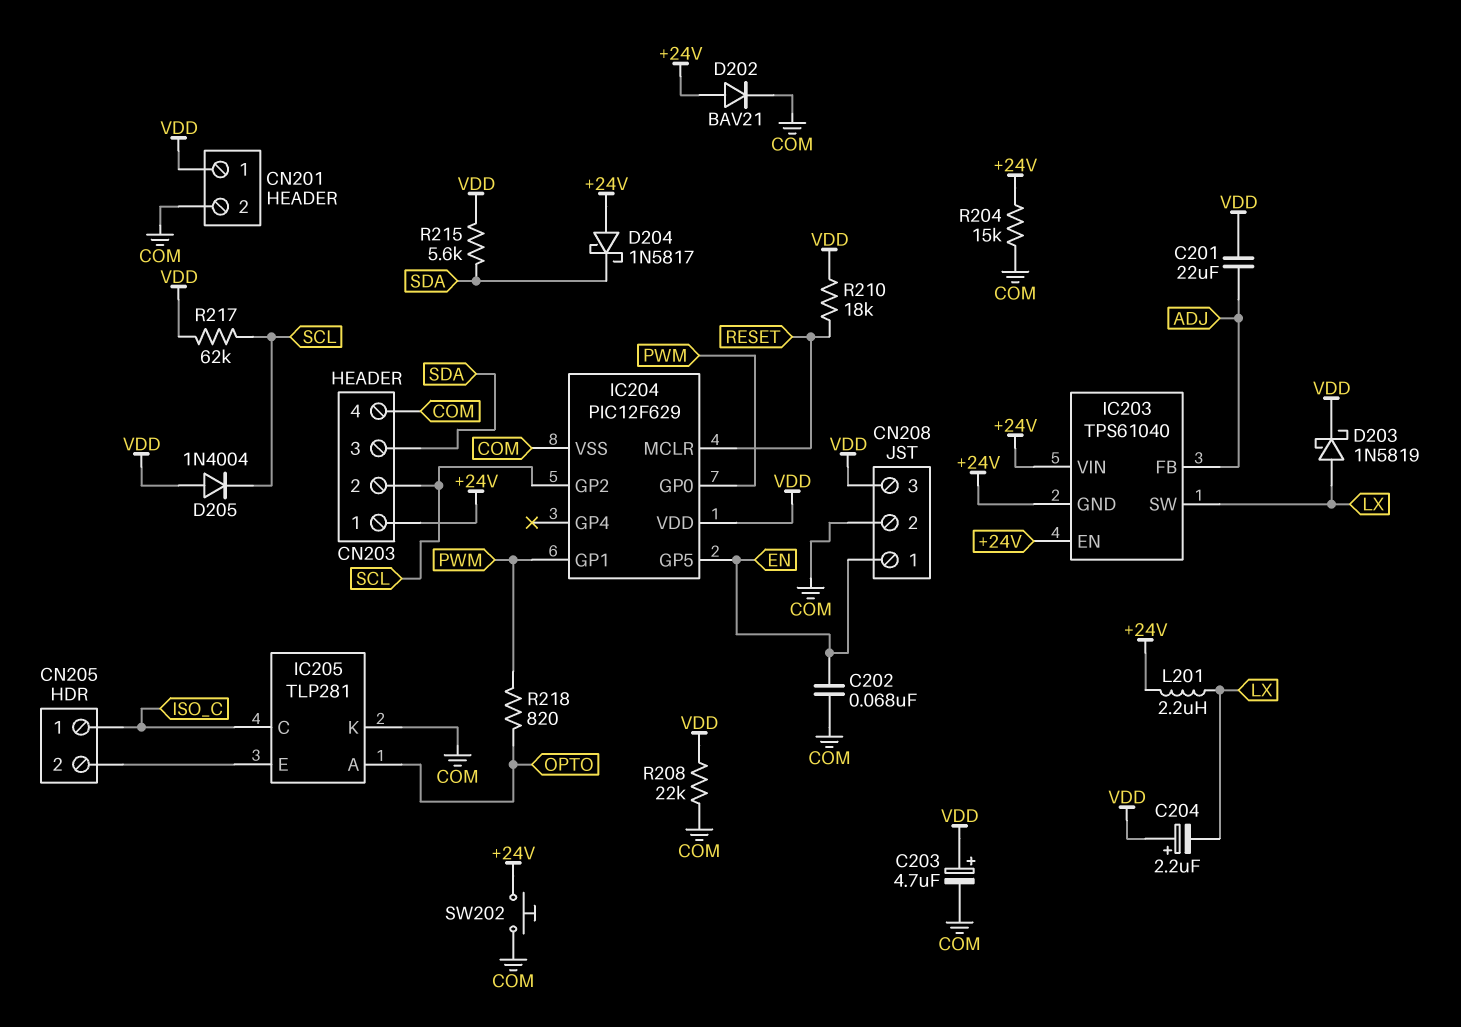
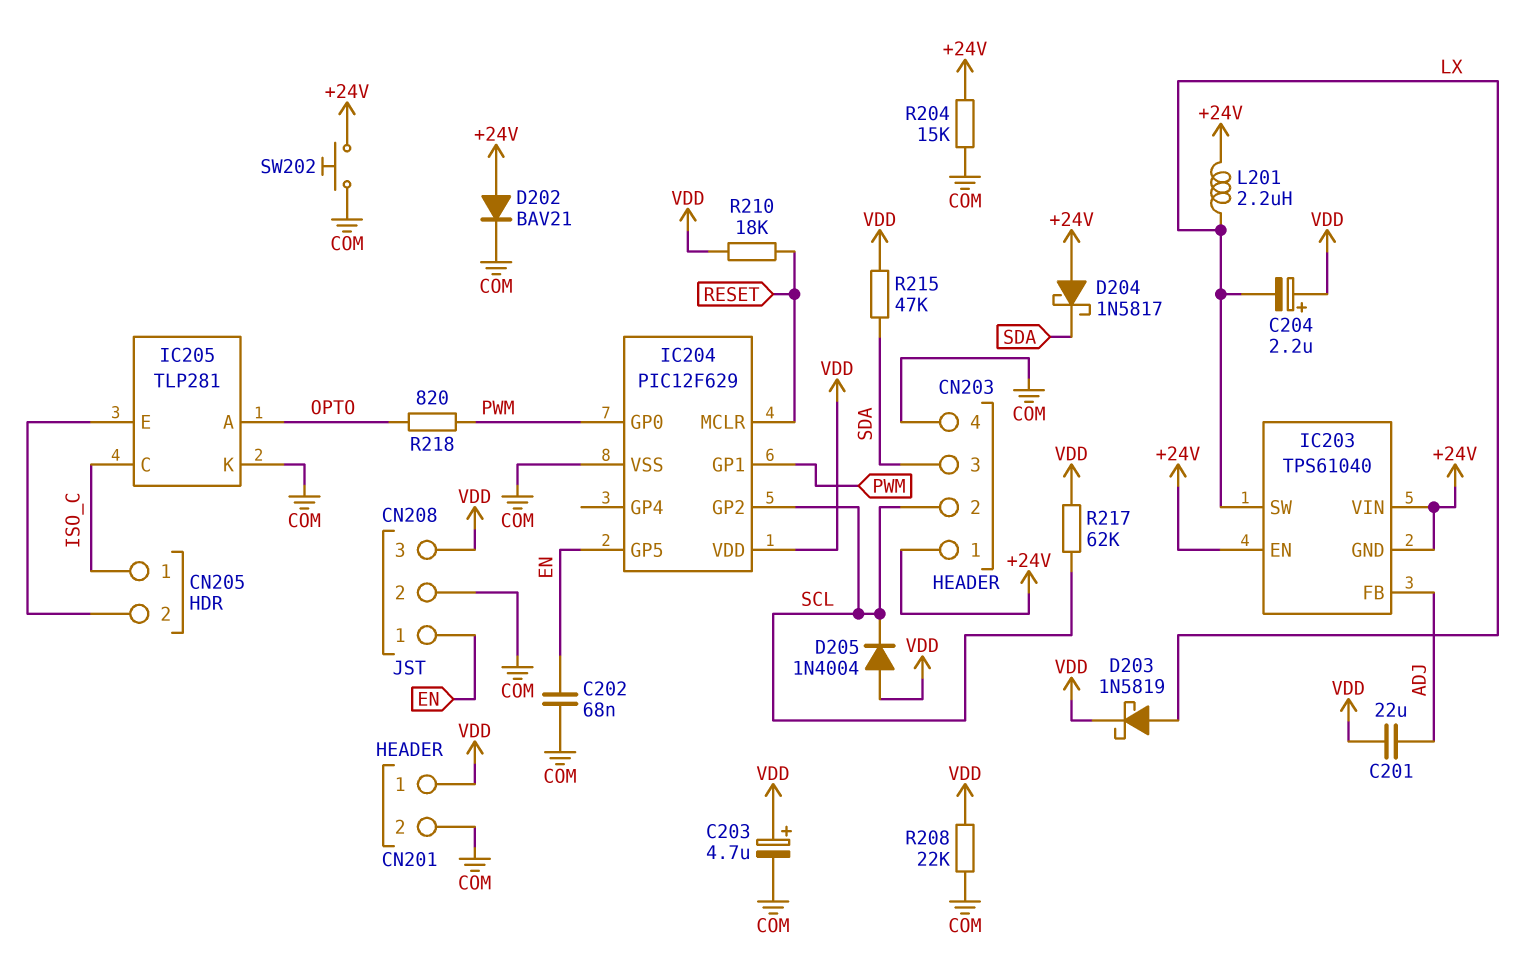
R215: 5.6k (SDA, VDD) -> 47k (SDA, VDD)

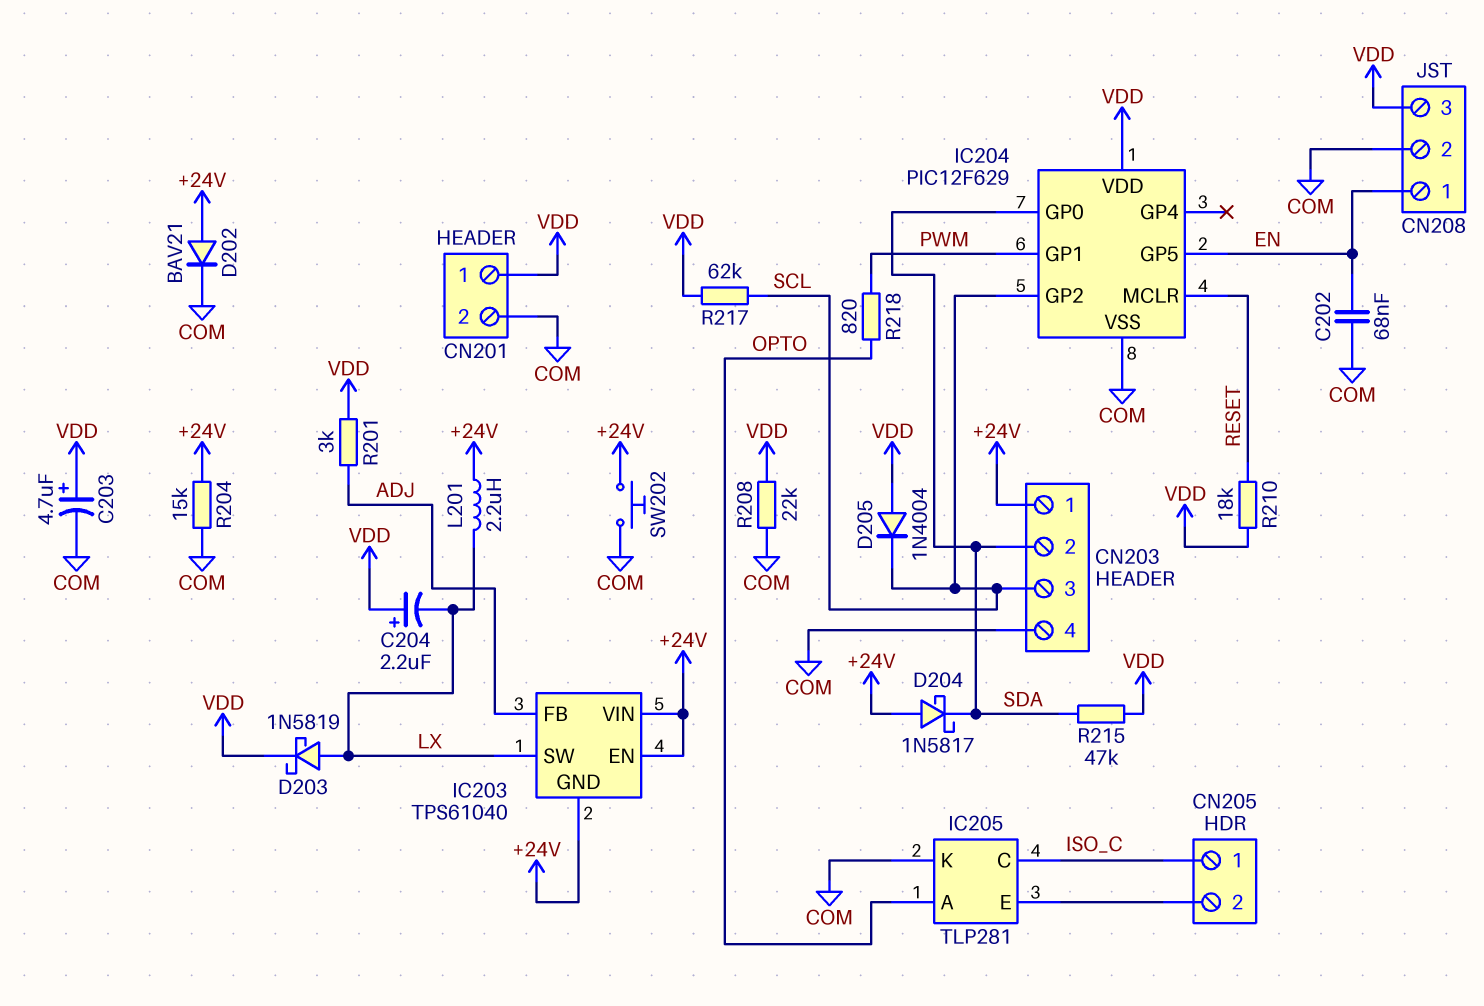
C201: 22uF (ADJ, VDD) -> none
CN203 pin 2: SCL -> SDA
CN203 pin 3: SDA -> SCL
IC204 pin GP0: PWM -> SDA
R201: none -> 3k (ADJ, VDD)

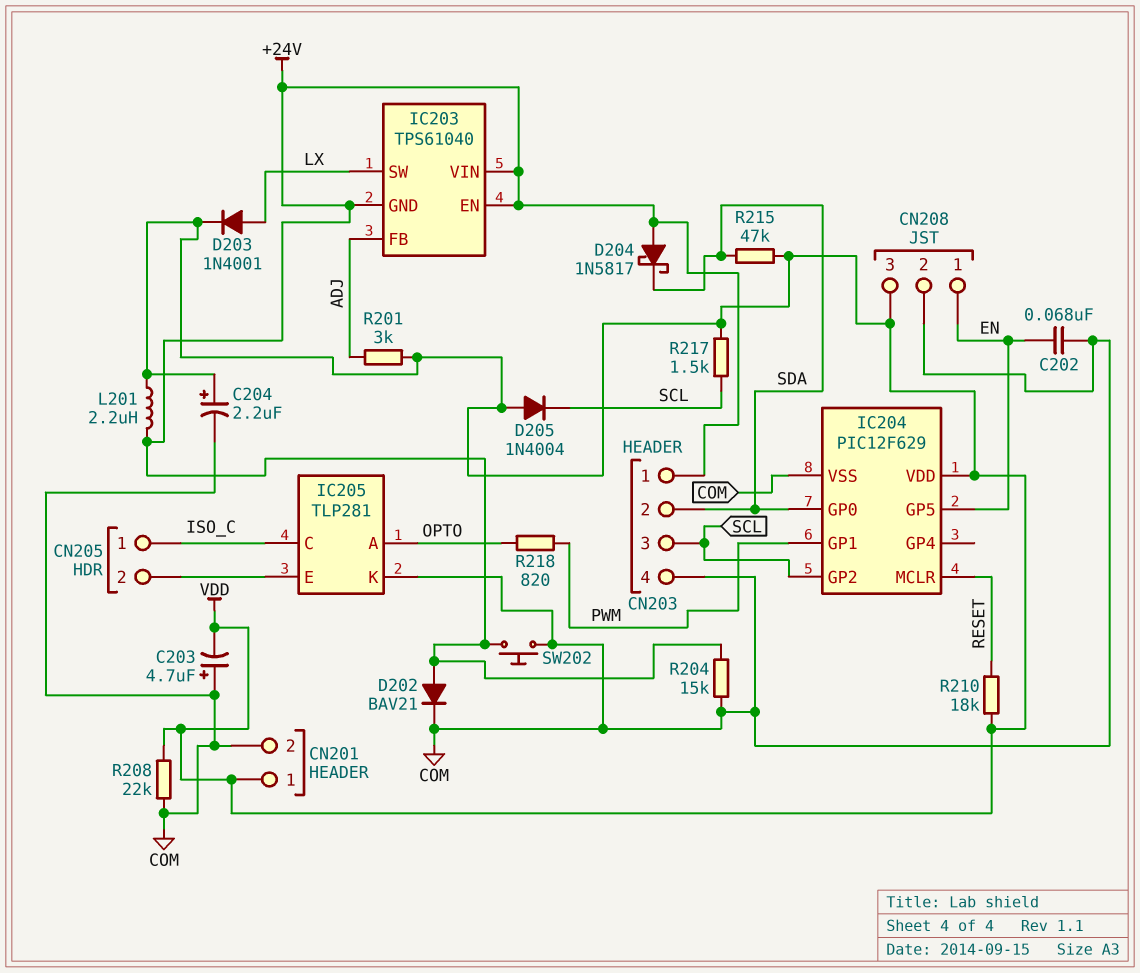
C203: 4.7uF (plus VDD, minus COM) -> 4.7uF (plus COM, minus VDD)
C204: 2.2uF (plus VDD, minus LX) -> 2.2uF (plus VDD, minus COM)
D203: schottky 1N5819 (A LX, K VDD) -> diode 1N4001 (A LX, K VDD)
L201: 2.2uH (+24V, LX) -> 2.2uH (+24V, VDD)
R217: 62k (SCL, VDD) -> 1.5k (SCL, VDD)

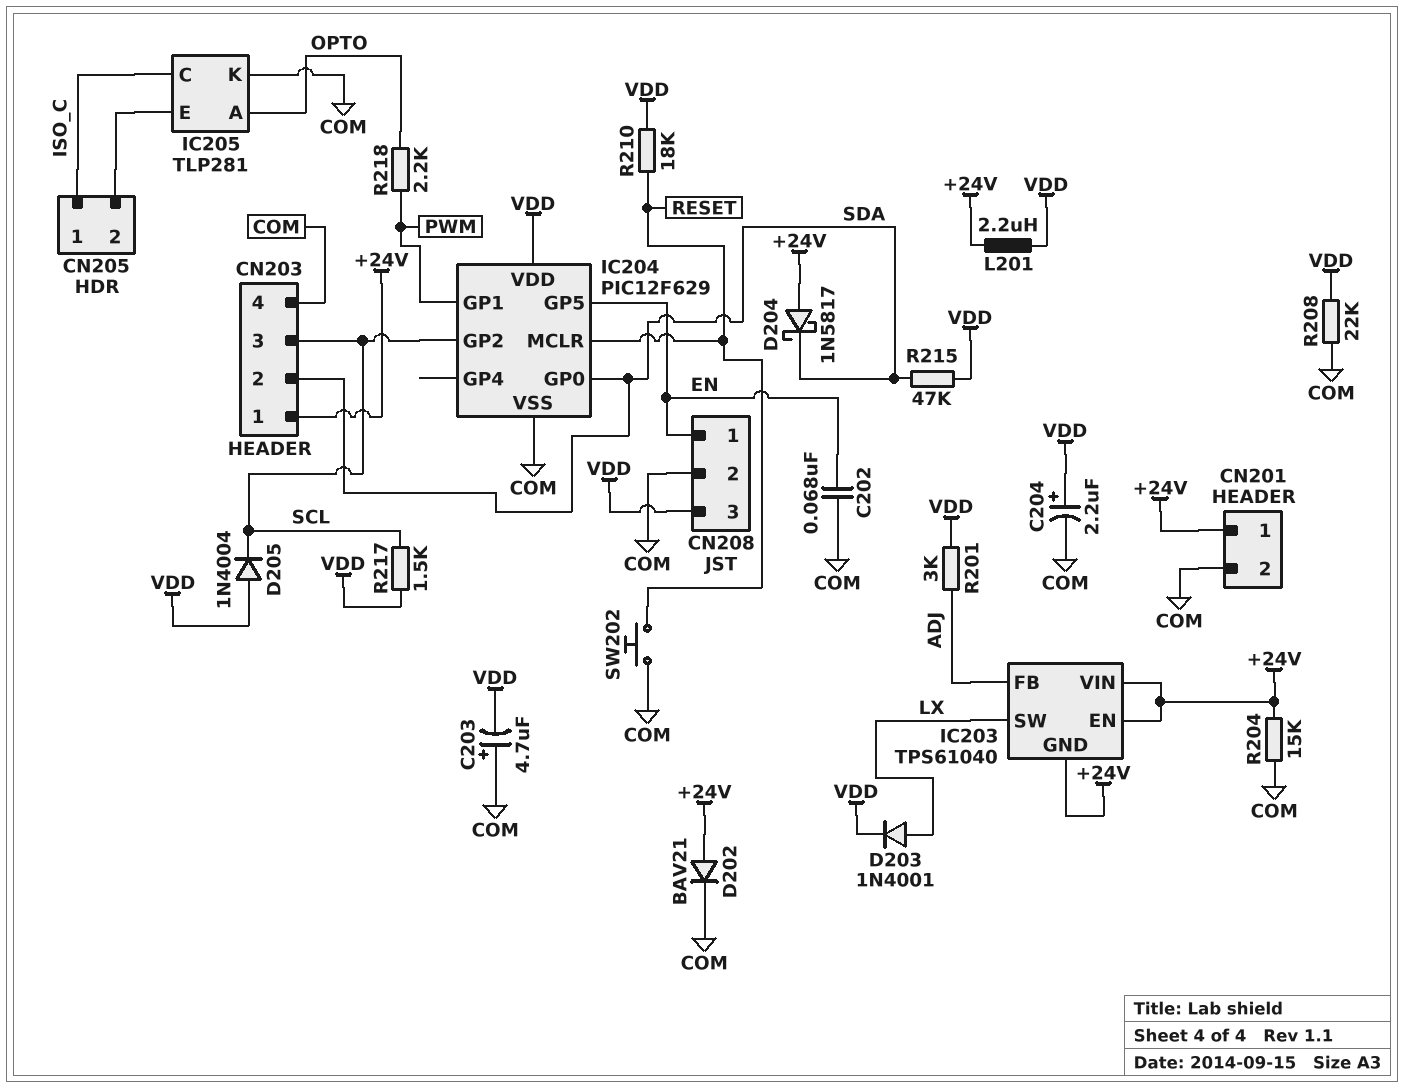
CN201 pin 1: VDD -> +24V
R218: 820 (OPTO, PWM) -> 2.2k (OPTO, PWM)
SW202: button (+24V, COM) -> button (COM, RESET)

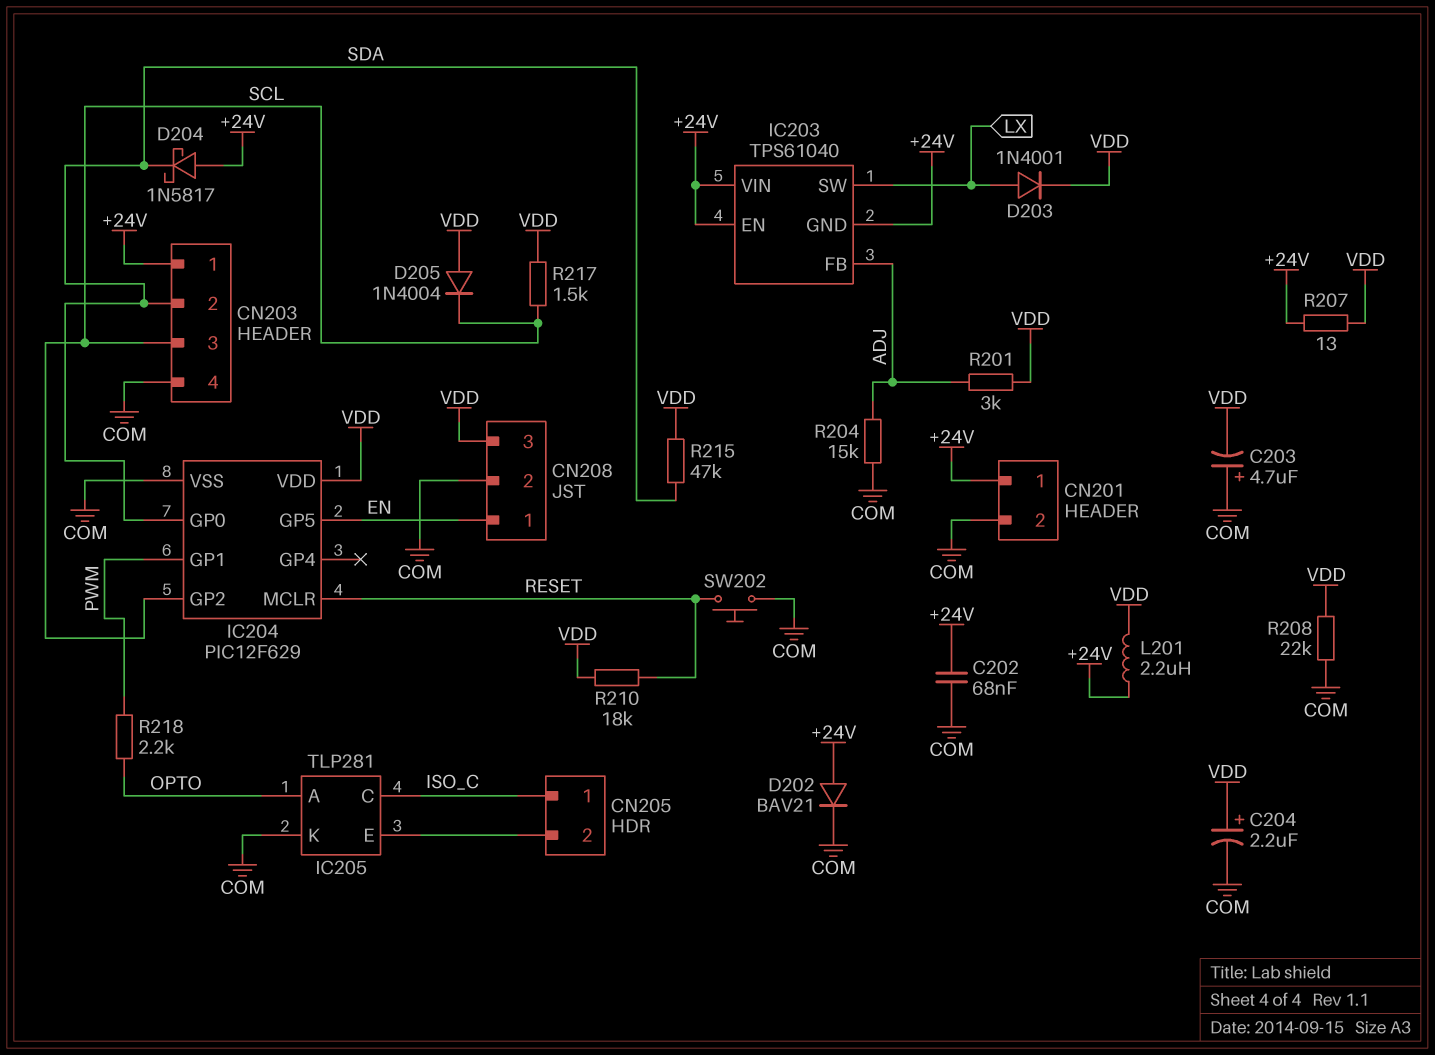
C202: 68nF (COM, EN) -> 68nF (+24V, COM)
R204: 15k (+24V, COM) -> 15k (ADJ, COM)
R207: none -> 13 (+24V, VDD)

